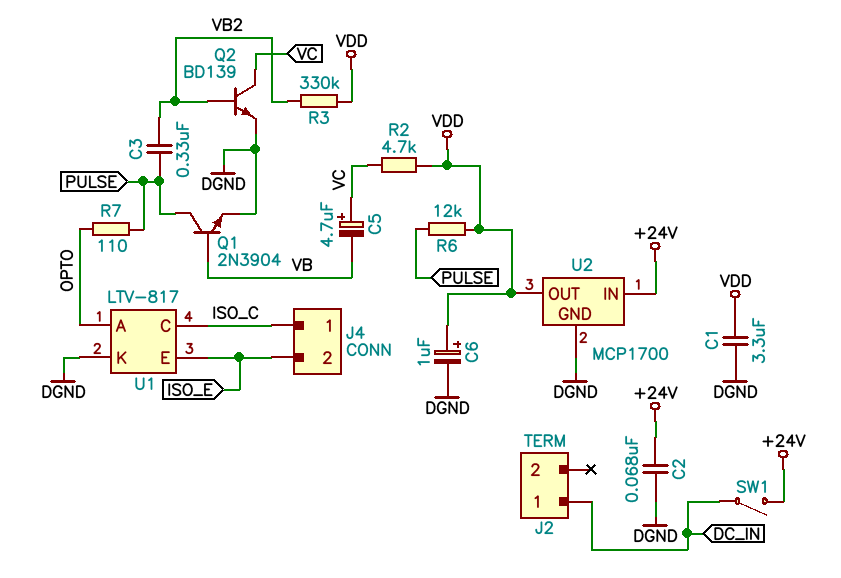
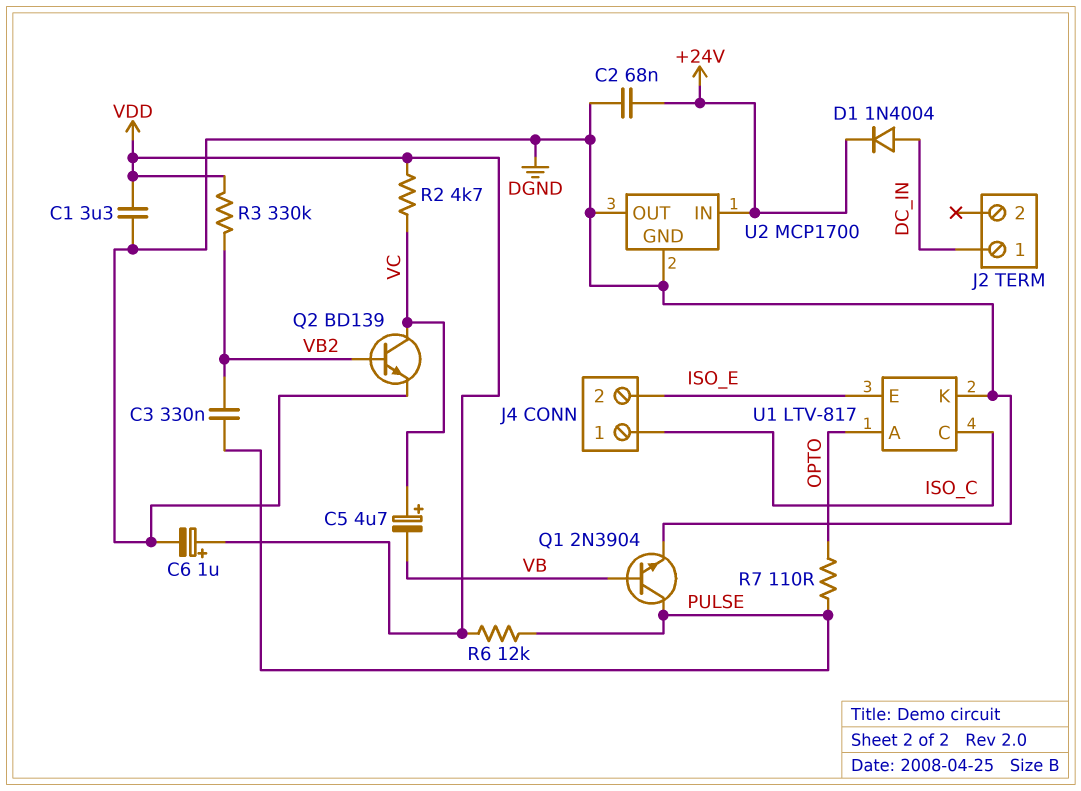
D1: none -> diode 1N4004 (A DC_IN, K +24V)
SW1: switch (+24V, DC_IN) -> none
U2 pin OUT: VDD -> DGND

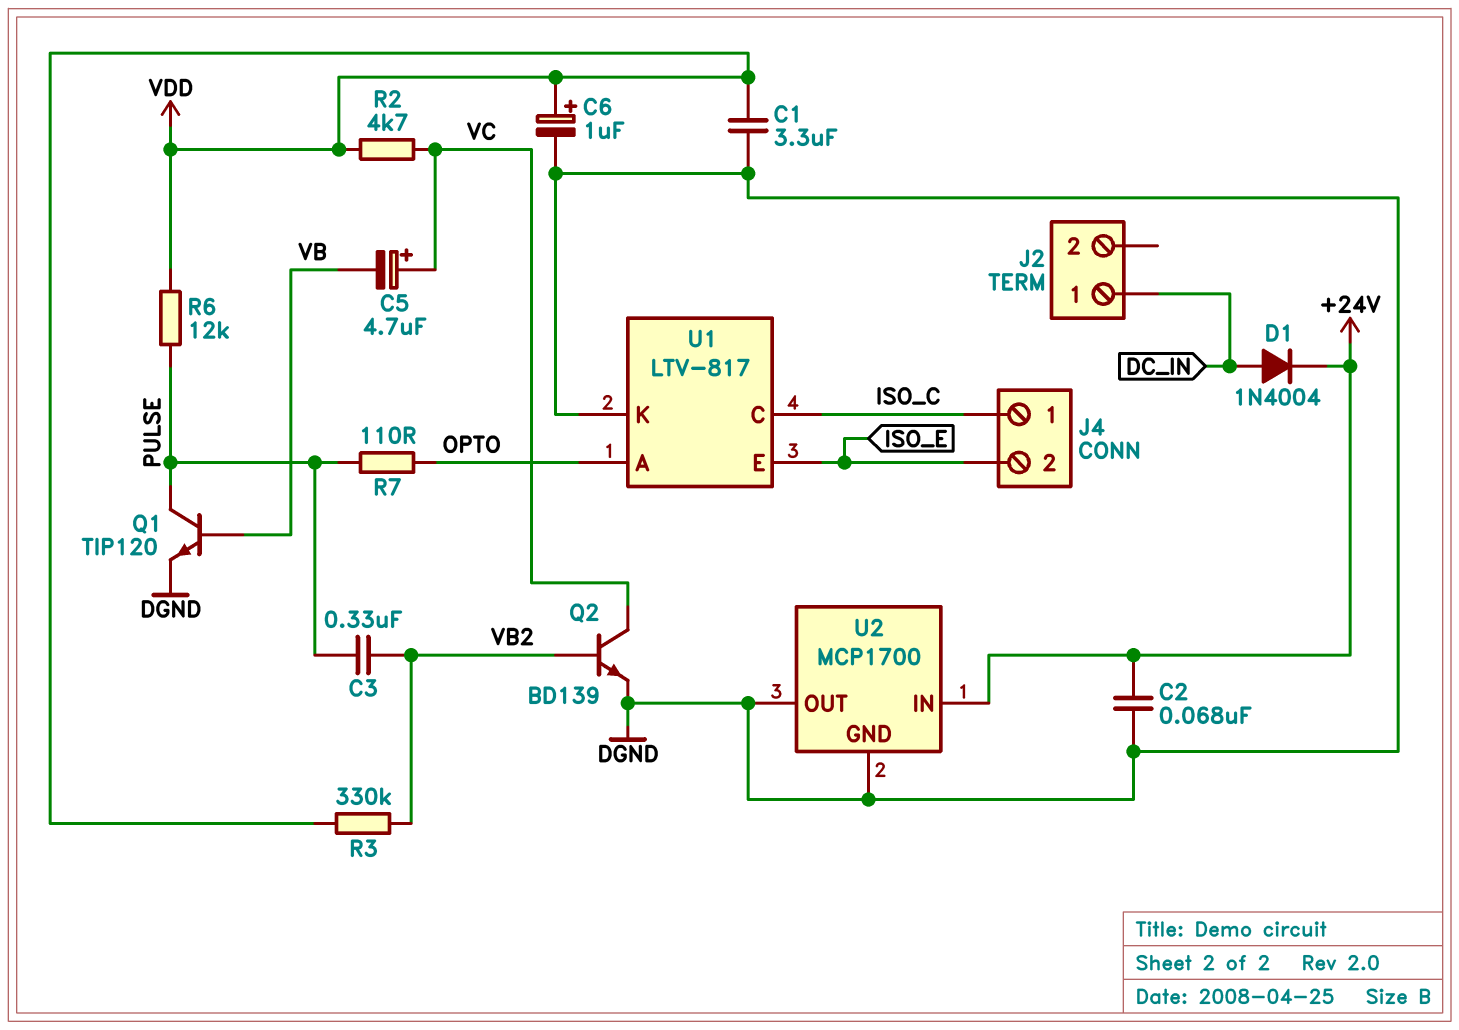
Q1: NPN 2N3904 (B VB, C PULSE, E DGND) -> NPN TIP120 (B VB, C PULSE, E DGND)

